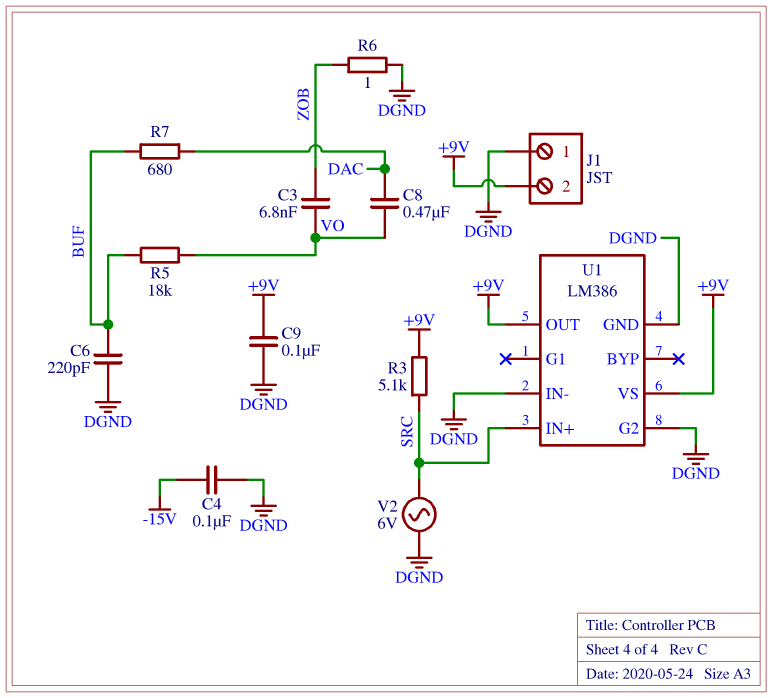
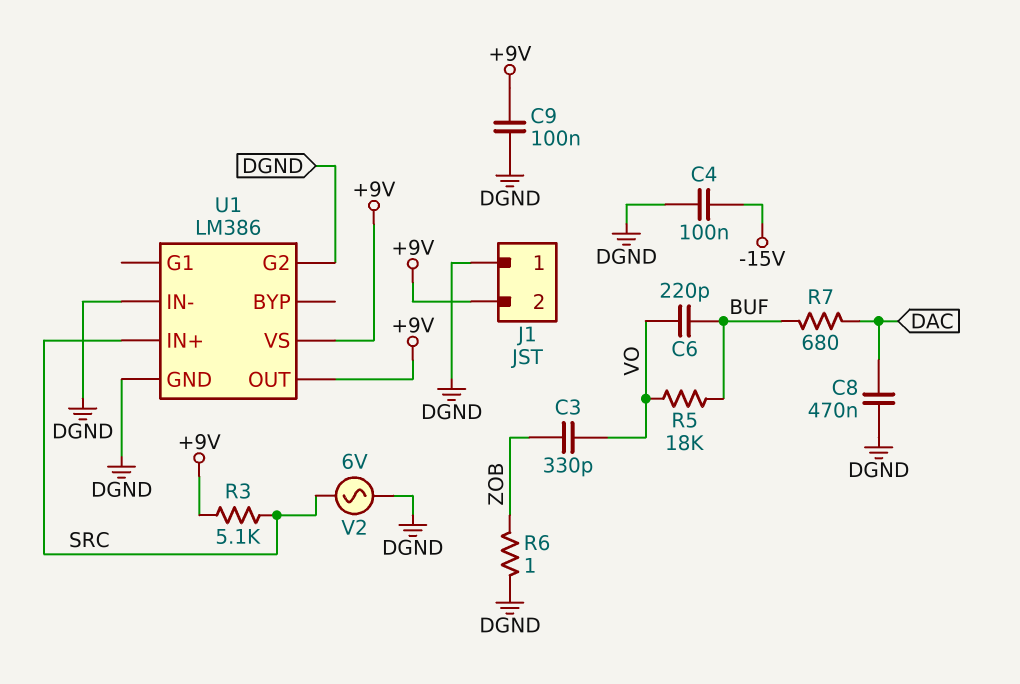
C3: 6.8nF (VO, ZOB) -> 330pF (VO, ZOB)
C6: 220pF (BUF, DGND) -> 220pF (BUF, VO)
C8: 470nF (DAC, VO) -> 470nF (DAC, DGND)

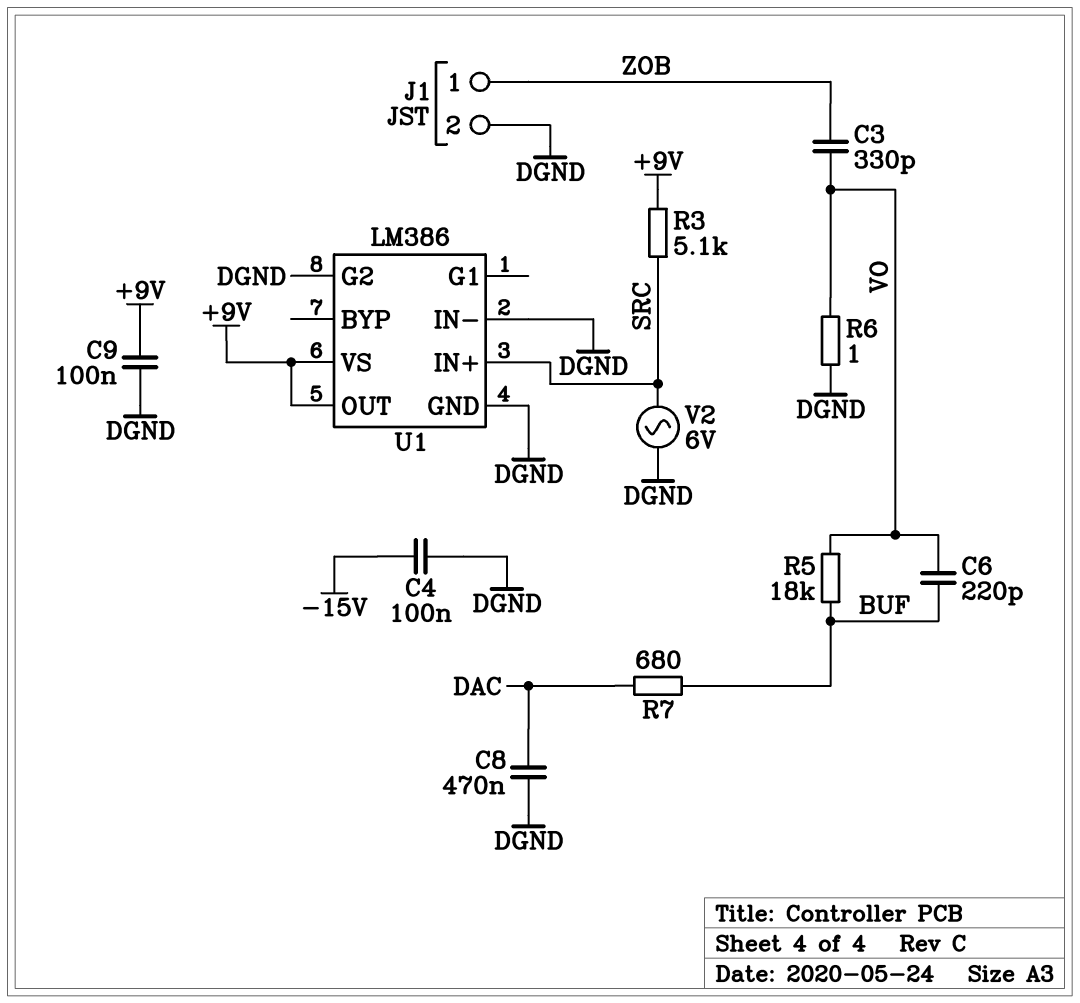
J1 pin 1: DGND -> ZOB
J1 pin 2: +9V -> DGND
R6: 1 (DGND, ZOB) -> 1 (DGND, VO)

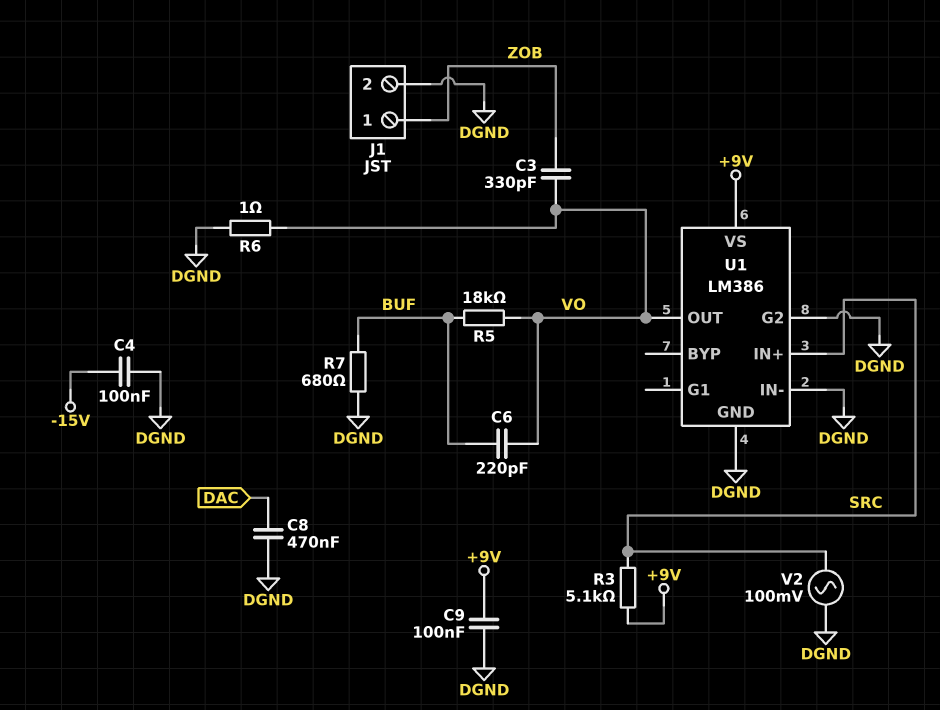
R7: 680 (BUF, DAC) -> 680 (BUF, DGND)
U1 pin OUT: +9V -> VO
V2: AC 6V (DGND, SRC) -> AC 100mV (DGND, SRC)

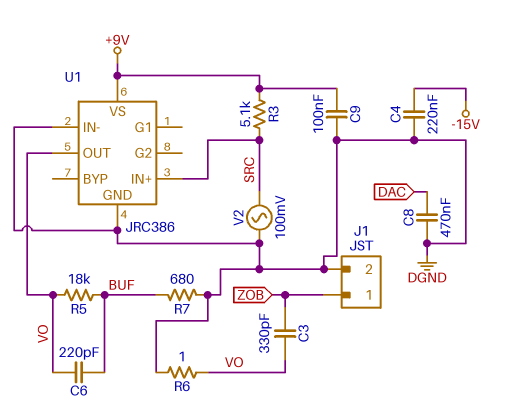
C4: 100nF (-15V, DGND) -> 220nF (-15V, DGND)
U1: LM386 -> JRC386
U1 pin G2: DGND -> none

